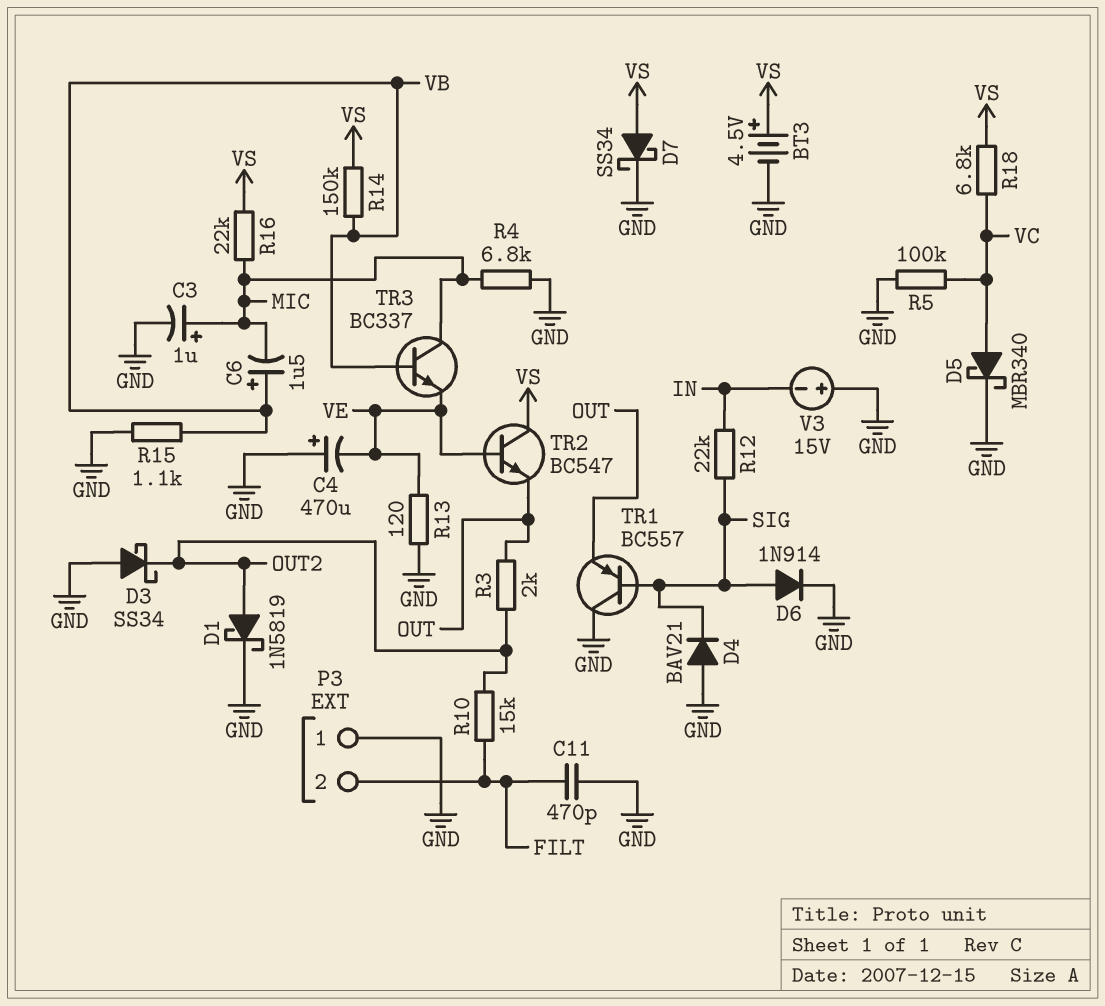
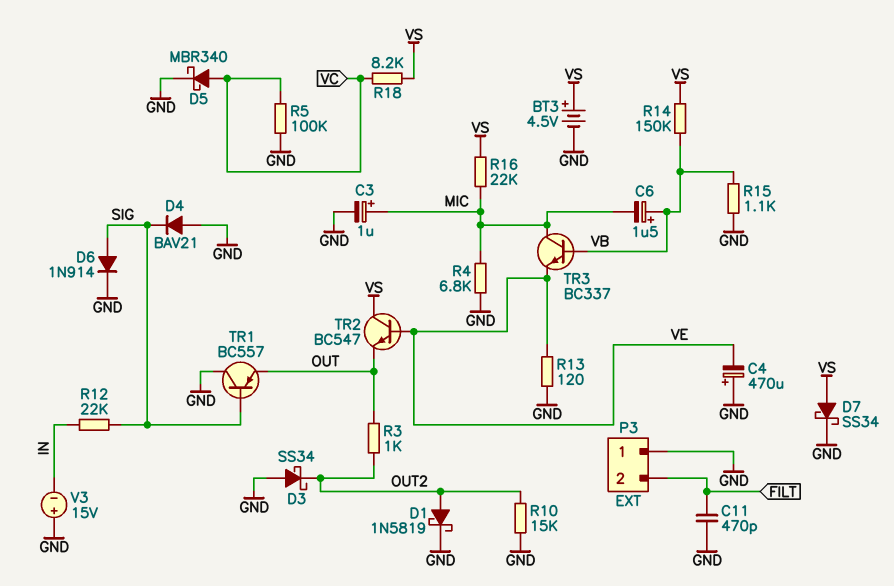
R3: 2k (OUT, OUT2) -> 1k (OUT, OUT2)
R10: 15k (FILT, OUT2) -> 15k (GND, OUT2)
R18: 6.8k (VC, VS) -> 8.2k (VC, VS)

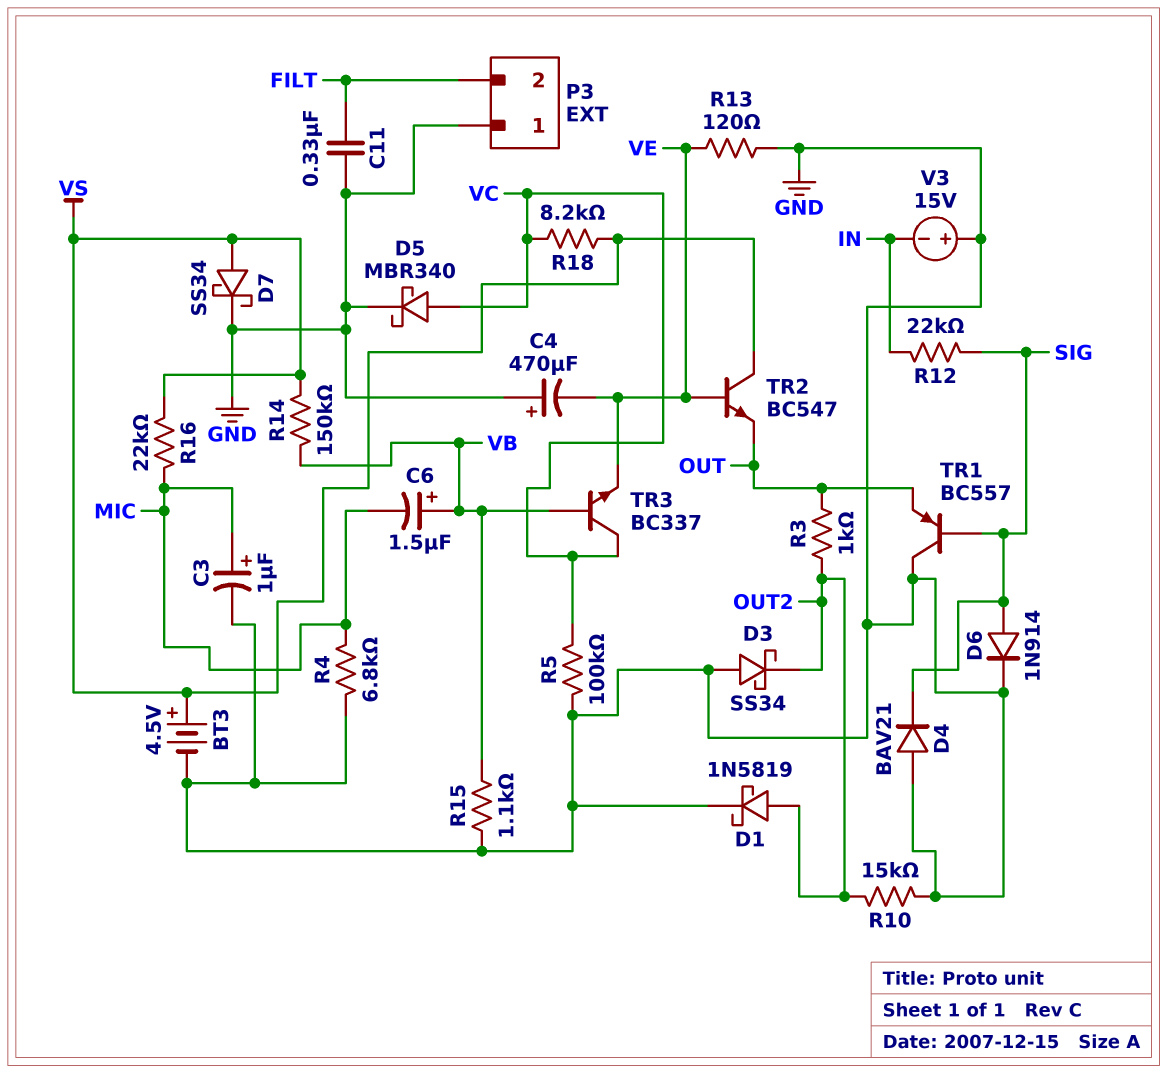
C11: 470pF (FILT, GND) -> 330nF (FILT, GND)
TR3: NPN BC337 (B VB, C MIC, E VE) -> NPN BC337 (B VB, C VC, E VE)

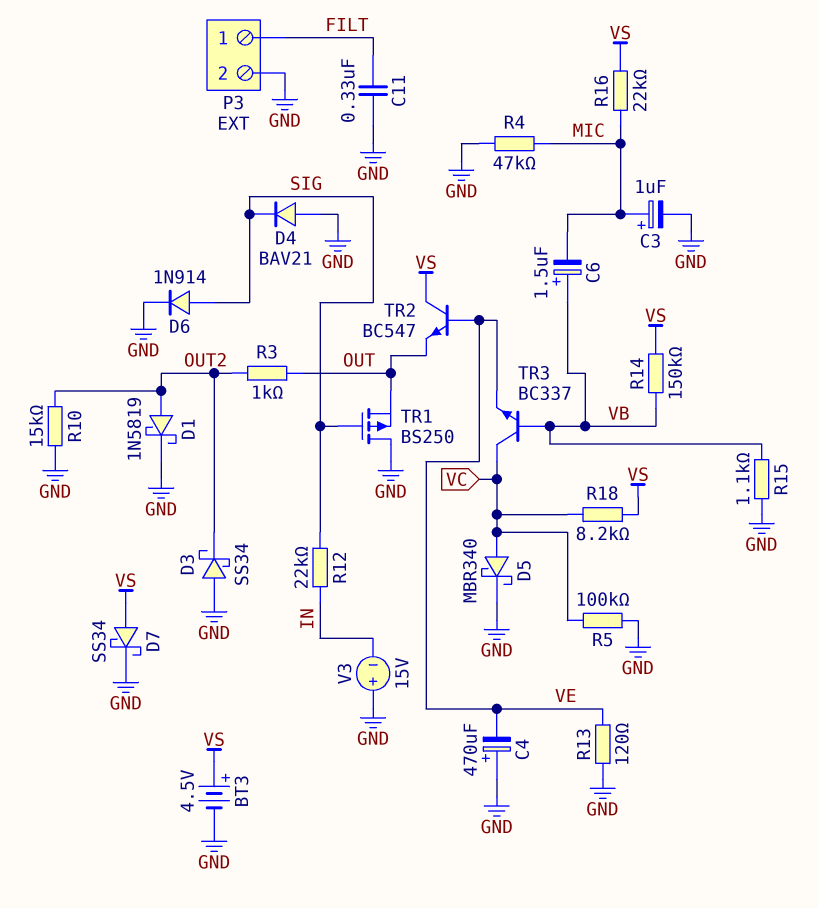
P3 pin 1: GND -> FILT
P3 pin 2: FILT -> GND
R4: 6.8k (GND, MIC) -> 47k (GND, MIC)
TR1: PNP BC557 (B SIG, C GND, E OUT) -> PMOS BS250 (G SIG, D GND, S OUT)

